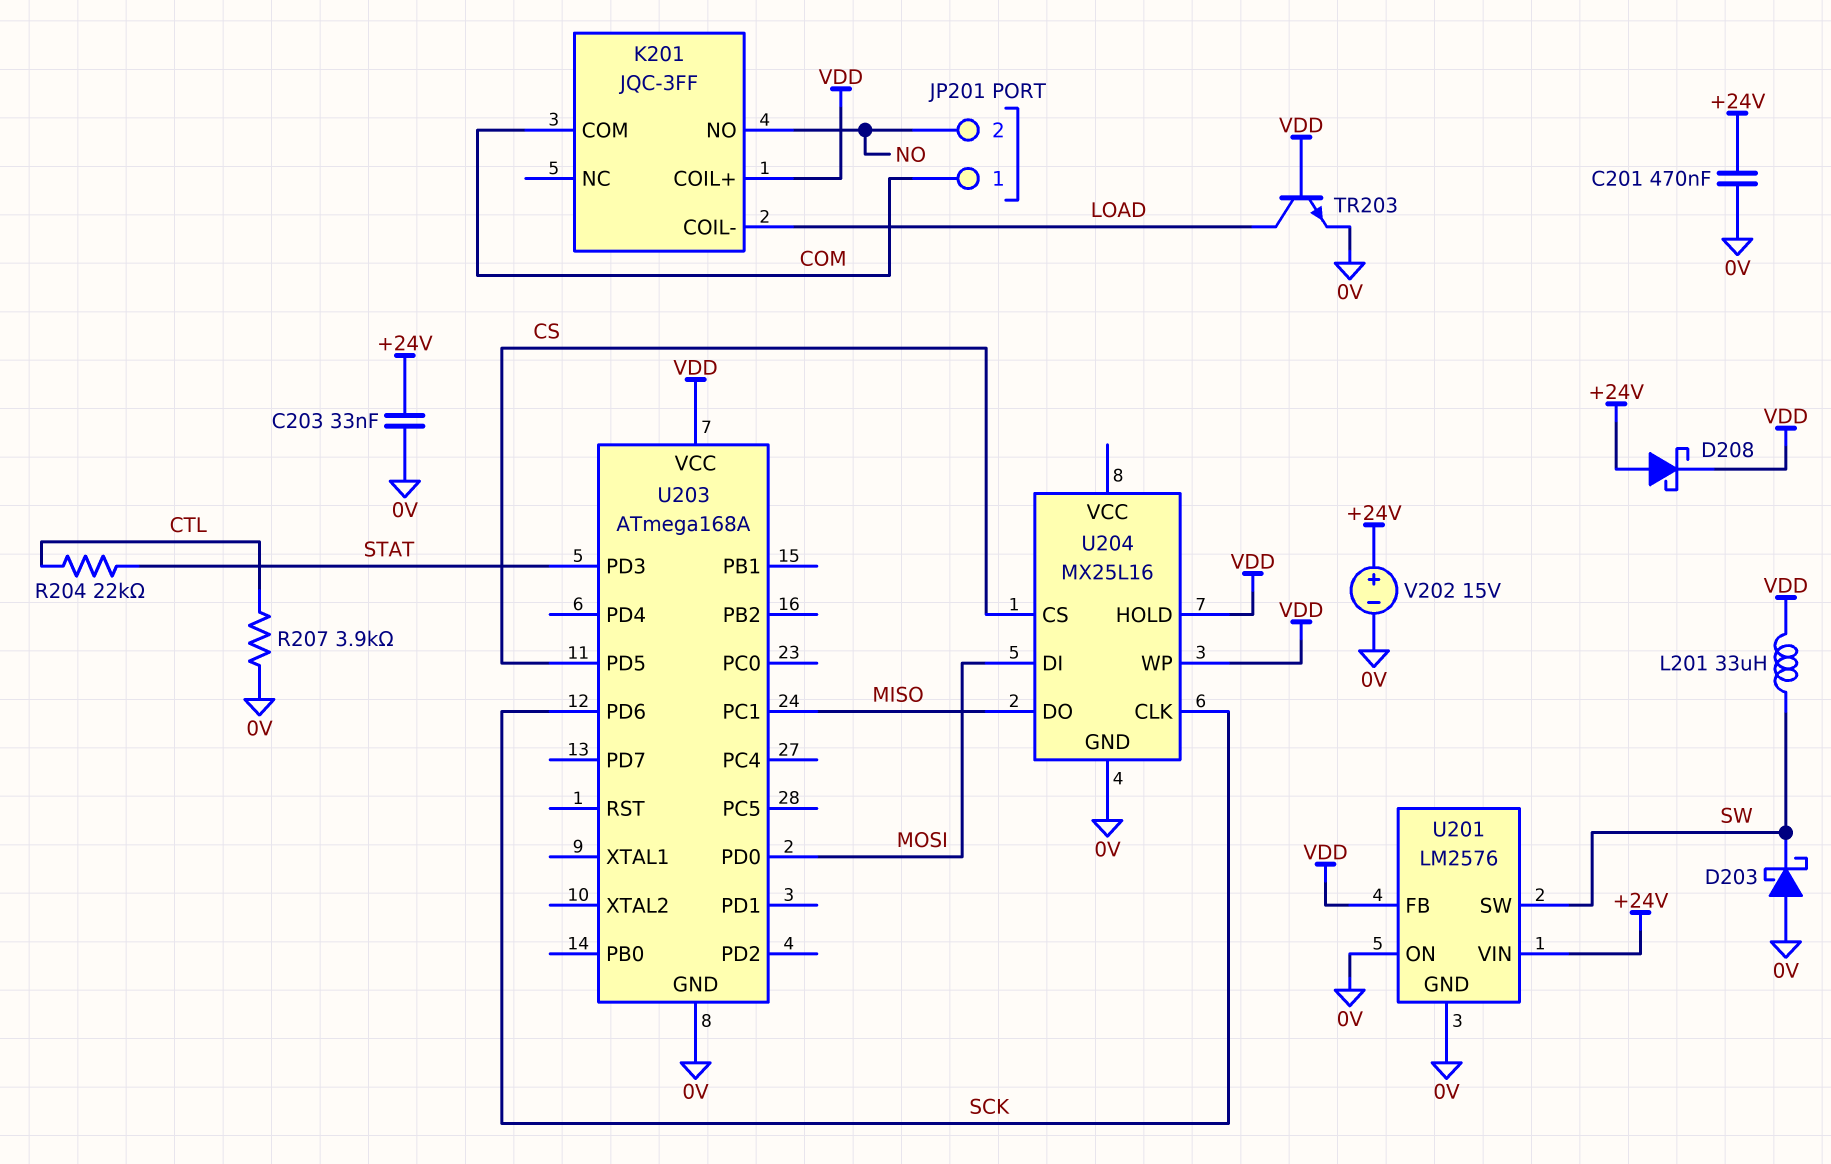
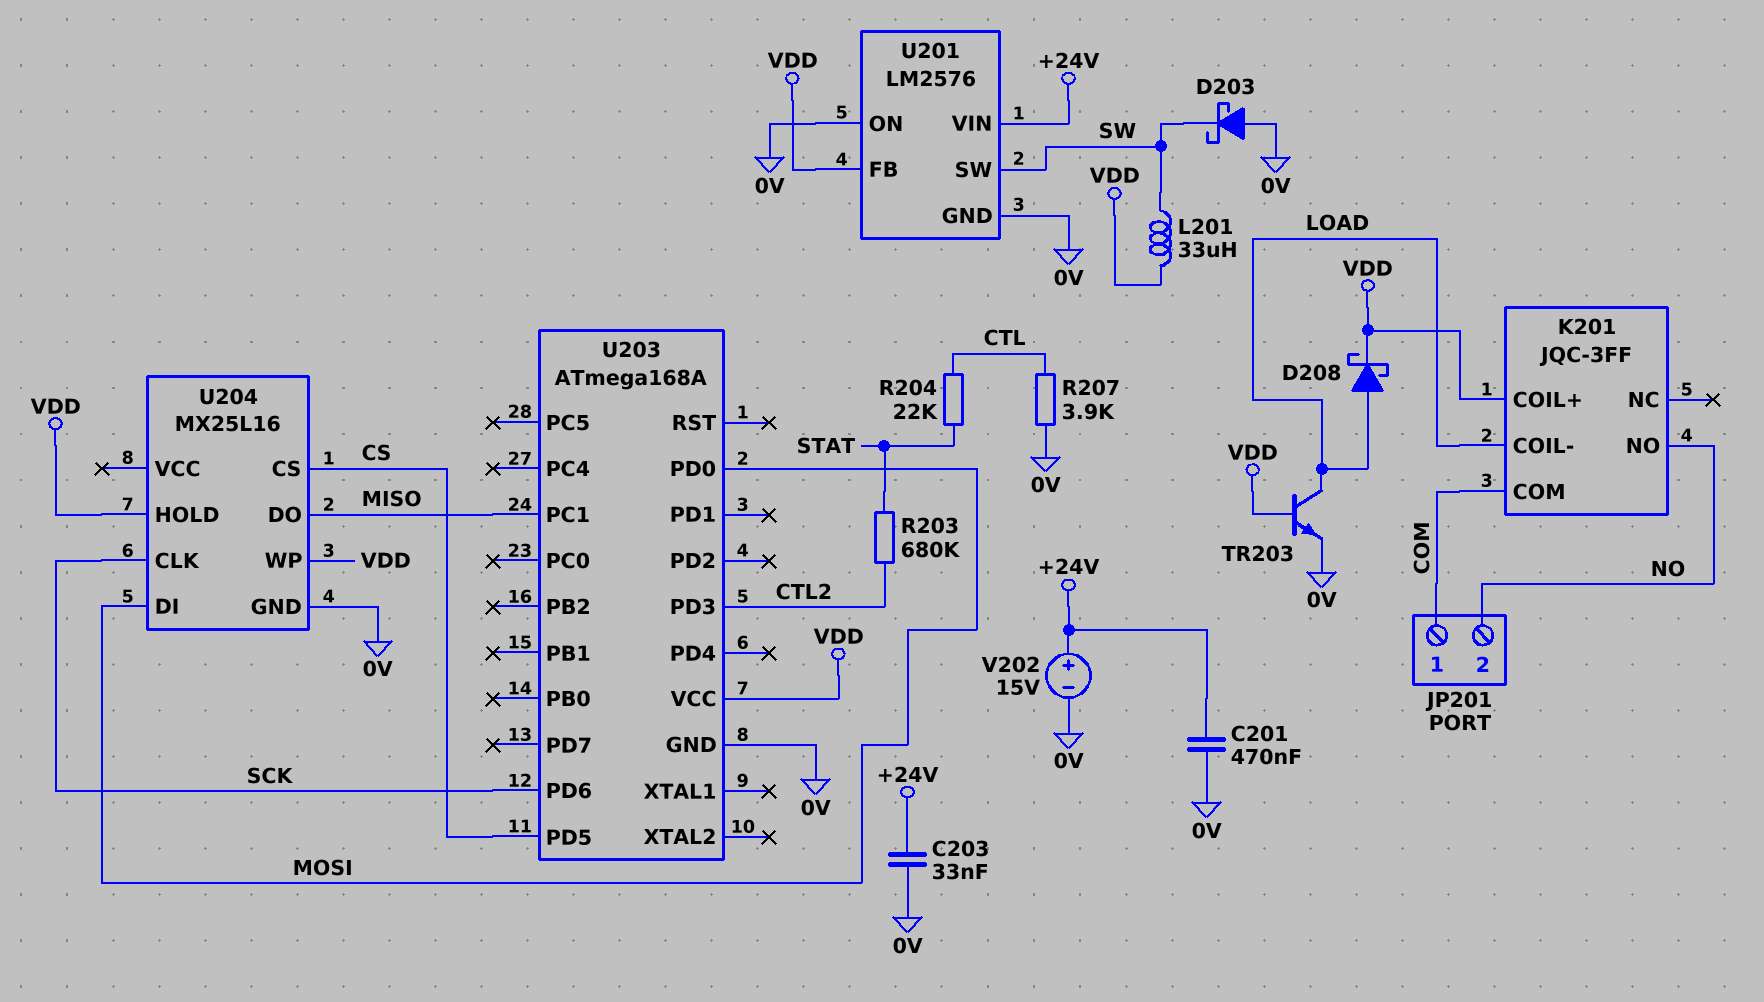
D208: schottky (A +24V, K VDD) -> schottky (A LOAD, K VDD)
R203: none -> 680k (CTL2, STAT)
U203 pin PD3: STAT -> CTL2

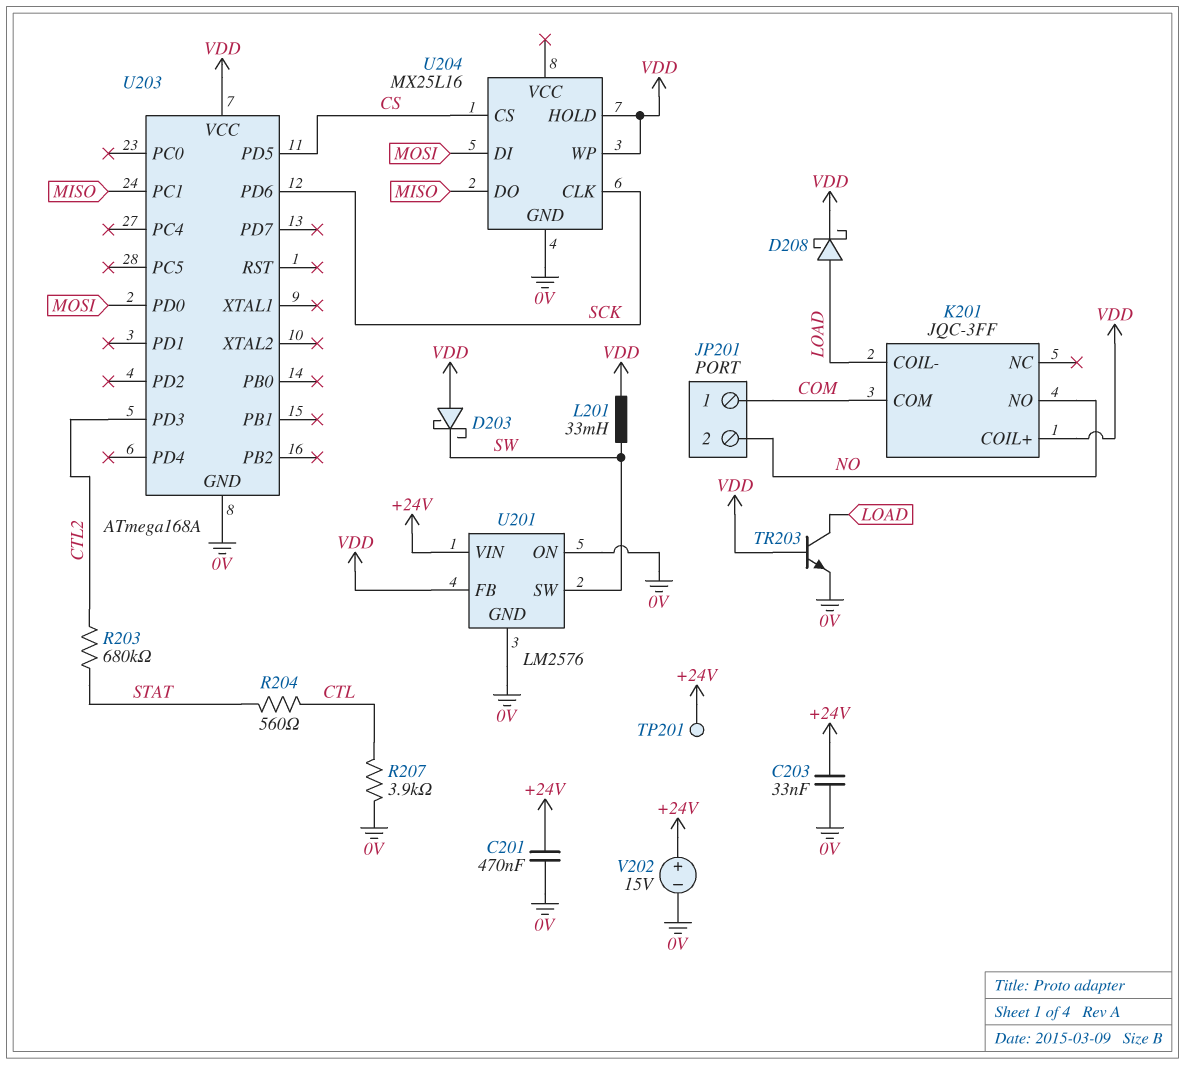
D203: schottky (A 0V, K SW) -> schottky (A VDD, K SW)
L201: 33uH (SW, VDD) -> 33mH (SW, VDD)
R204: 22k (CTL, STAT) -> 560 (CTL, STAT)
TP201: none -> test point (+24V)

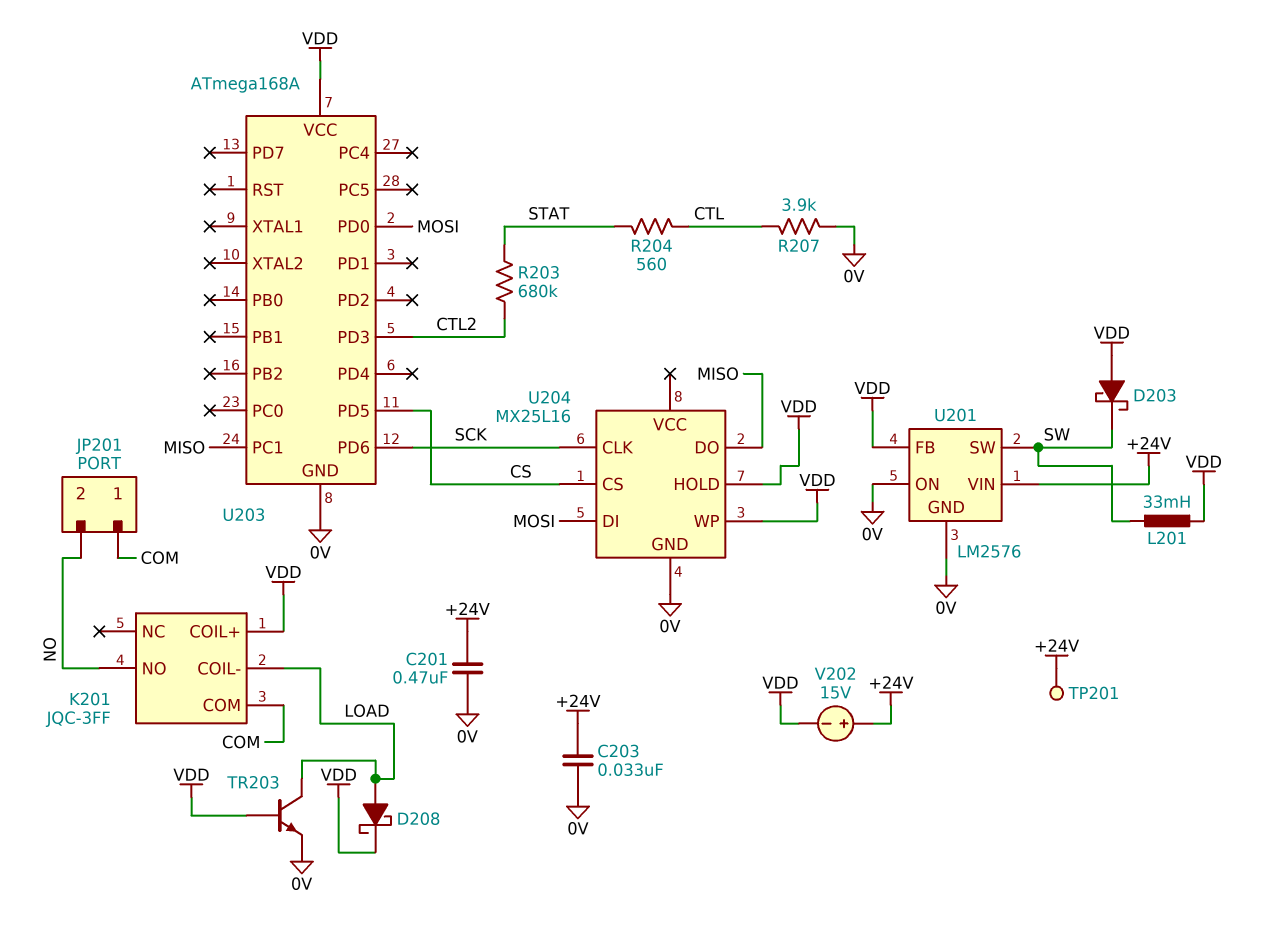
V202: 15V (plus +24V, minus 0V) -> 15V (plus +24V, minus VDD)

